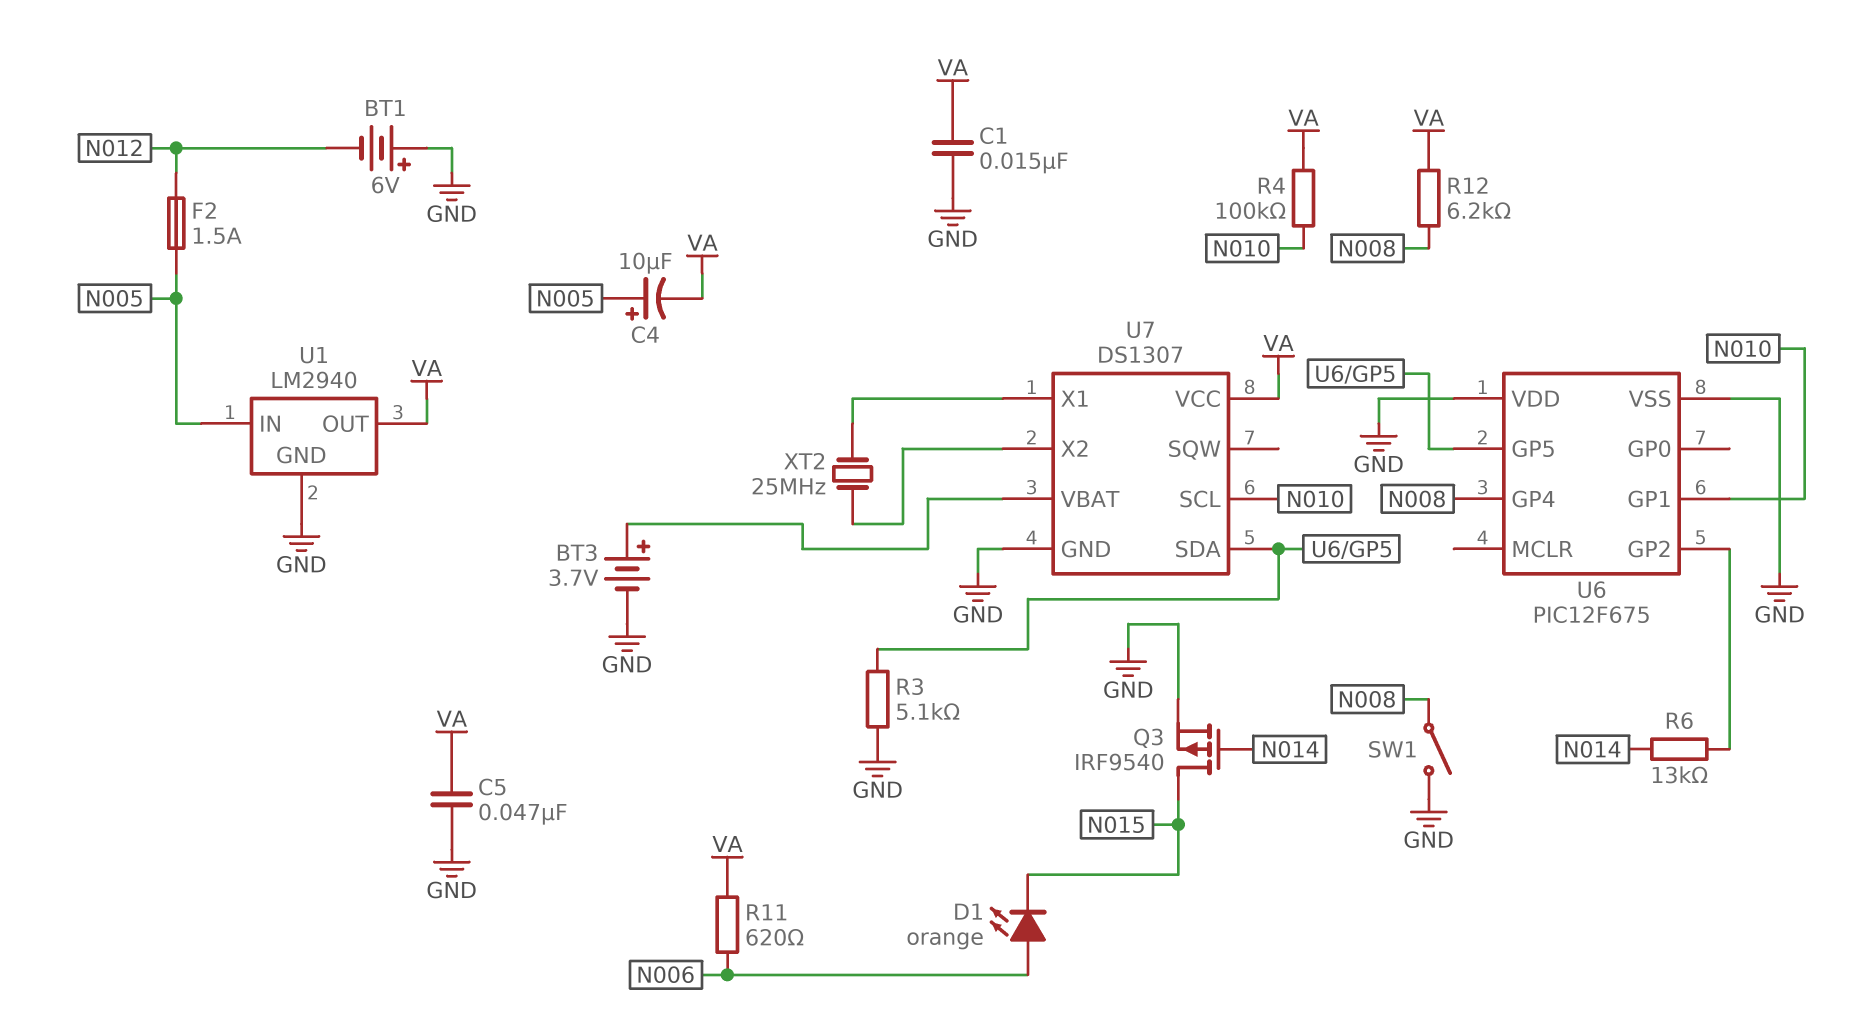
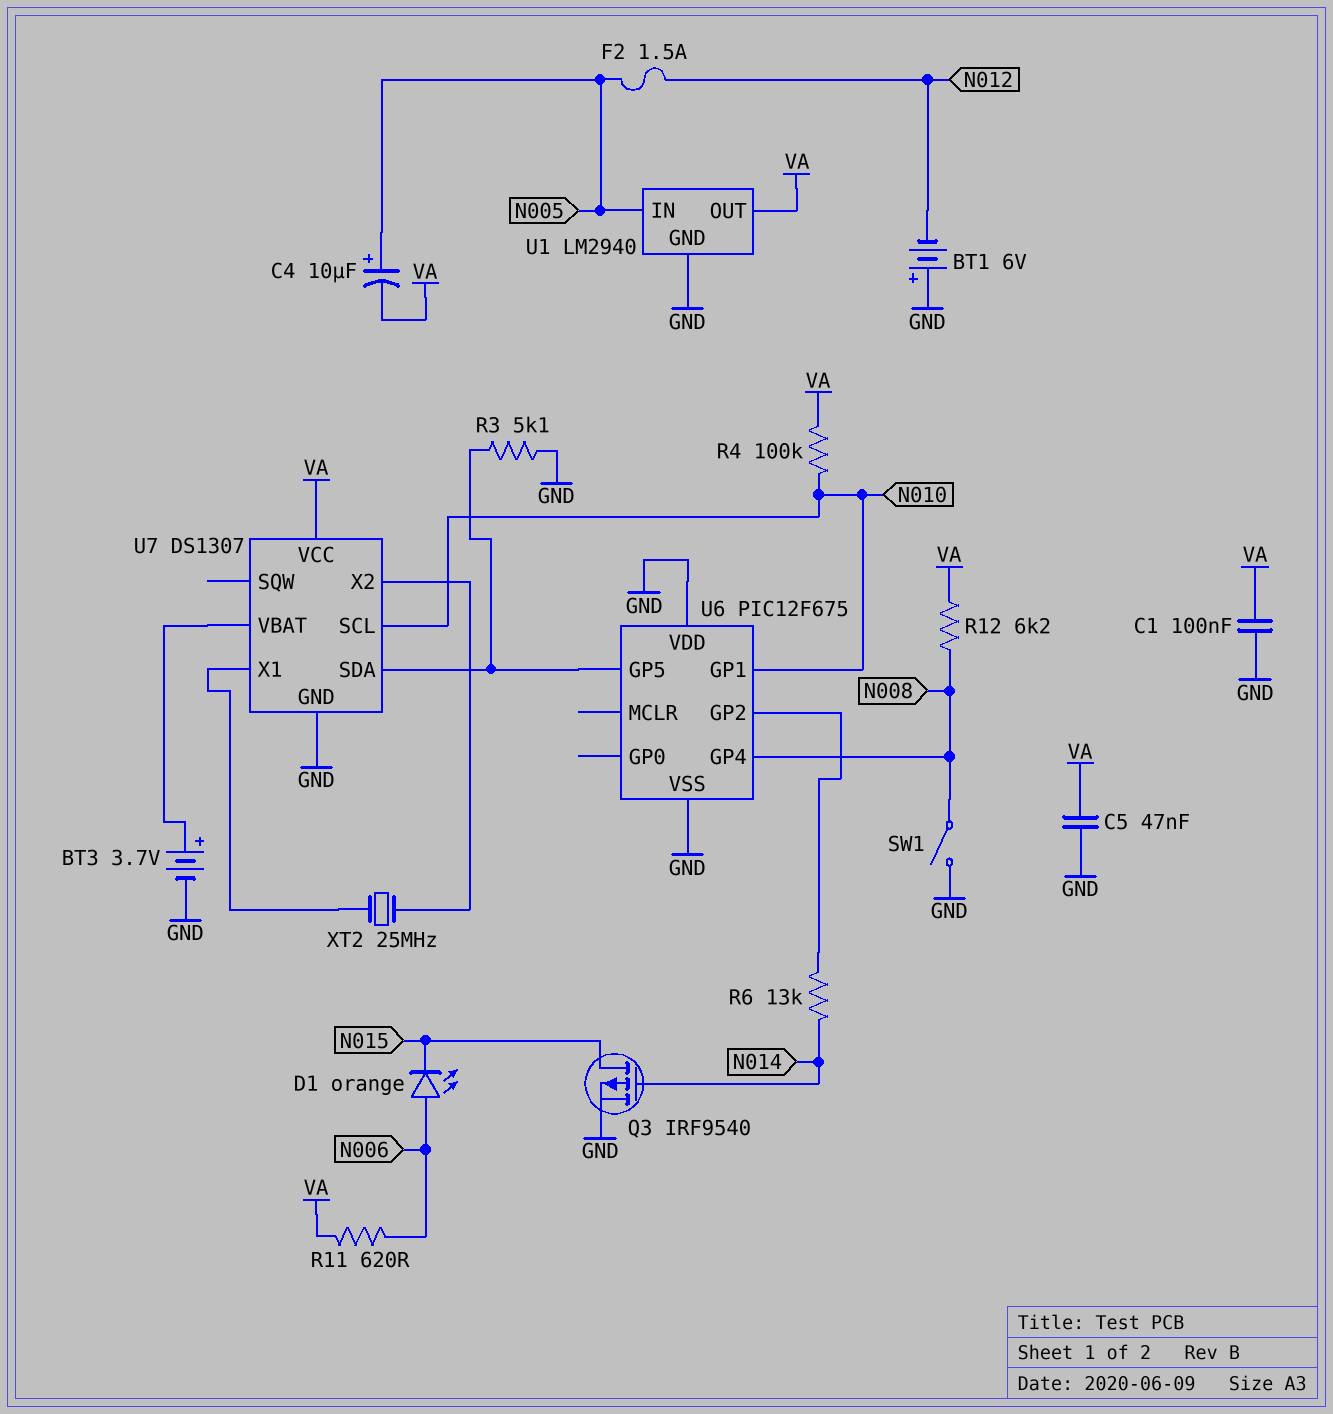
C1: 15nF (GND, VA) -> 100nF (GND, VA)

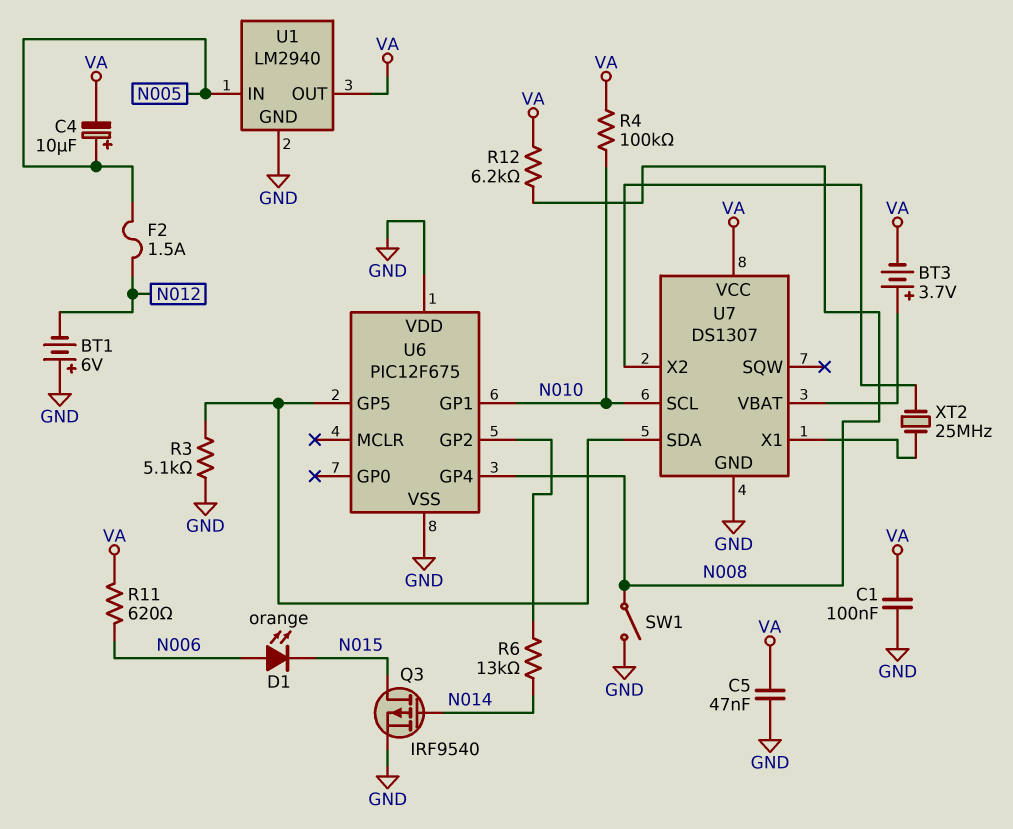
BT3: 3.7V (plus U7/VBAT, minus GND) -> 3.7V (plus U7/VBAT, minus VA)

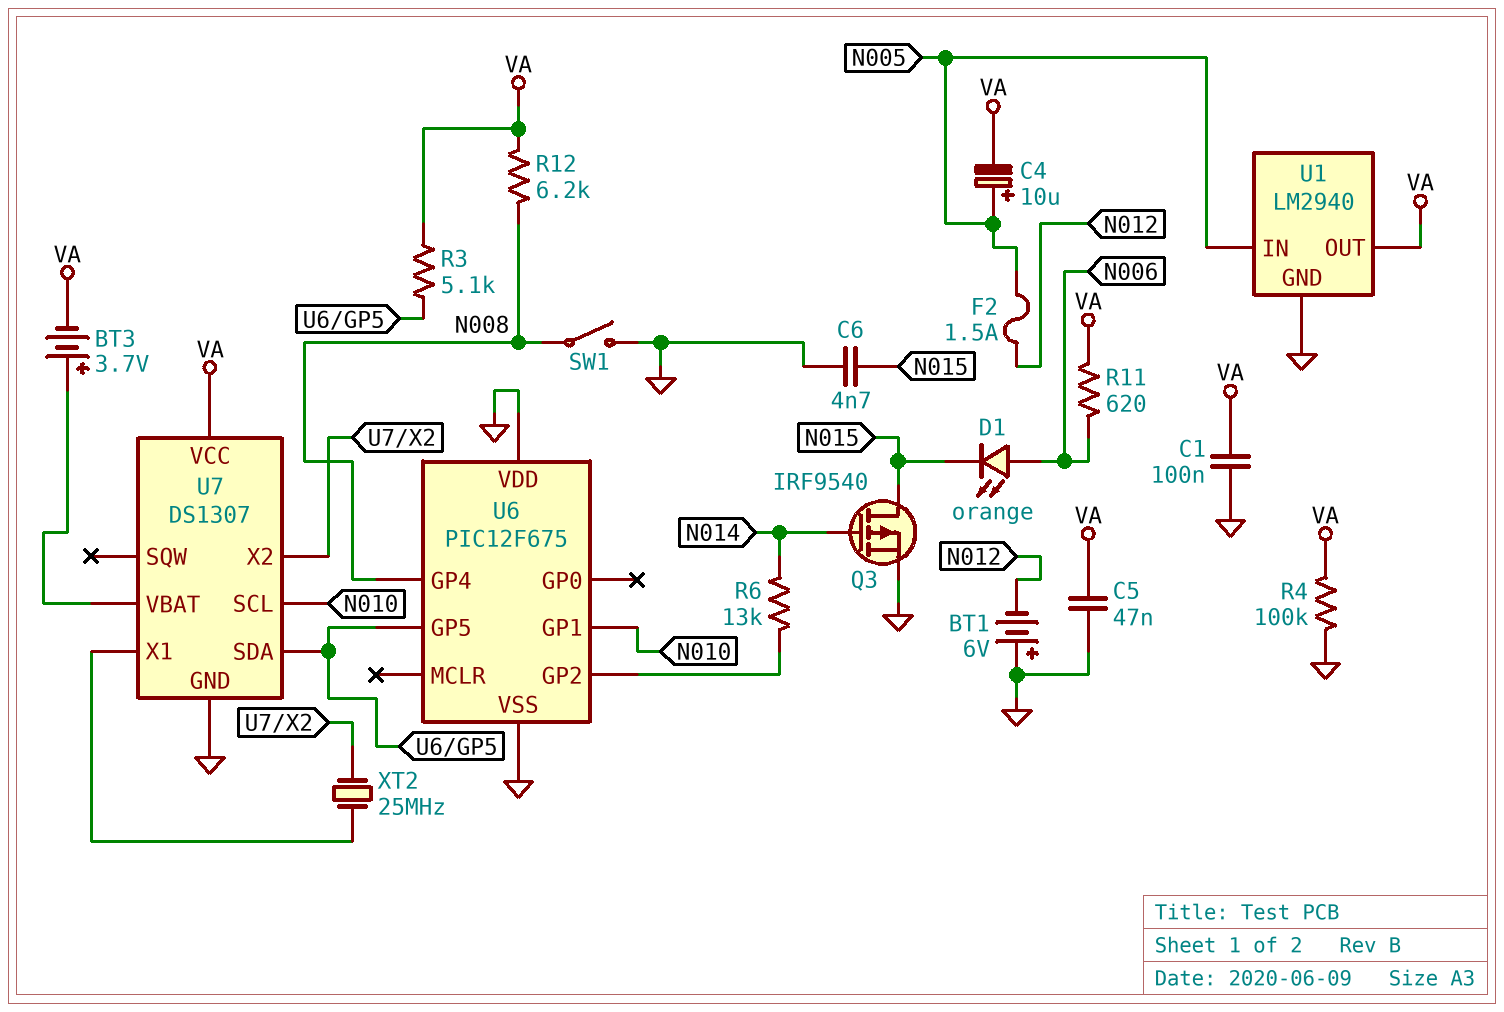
C6: none -> 4.7nF (GND, N015)
R3: 5.1k (GND, U6/GP5) -> 5.1k (U6/GP5, VA)
R4: 100k (N010, VA) -> 100k (GND, VA)

